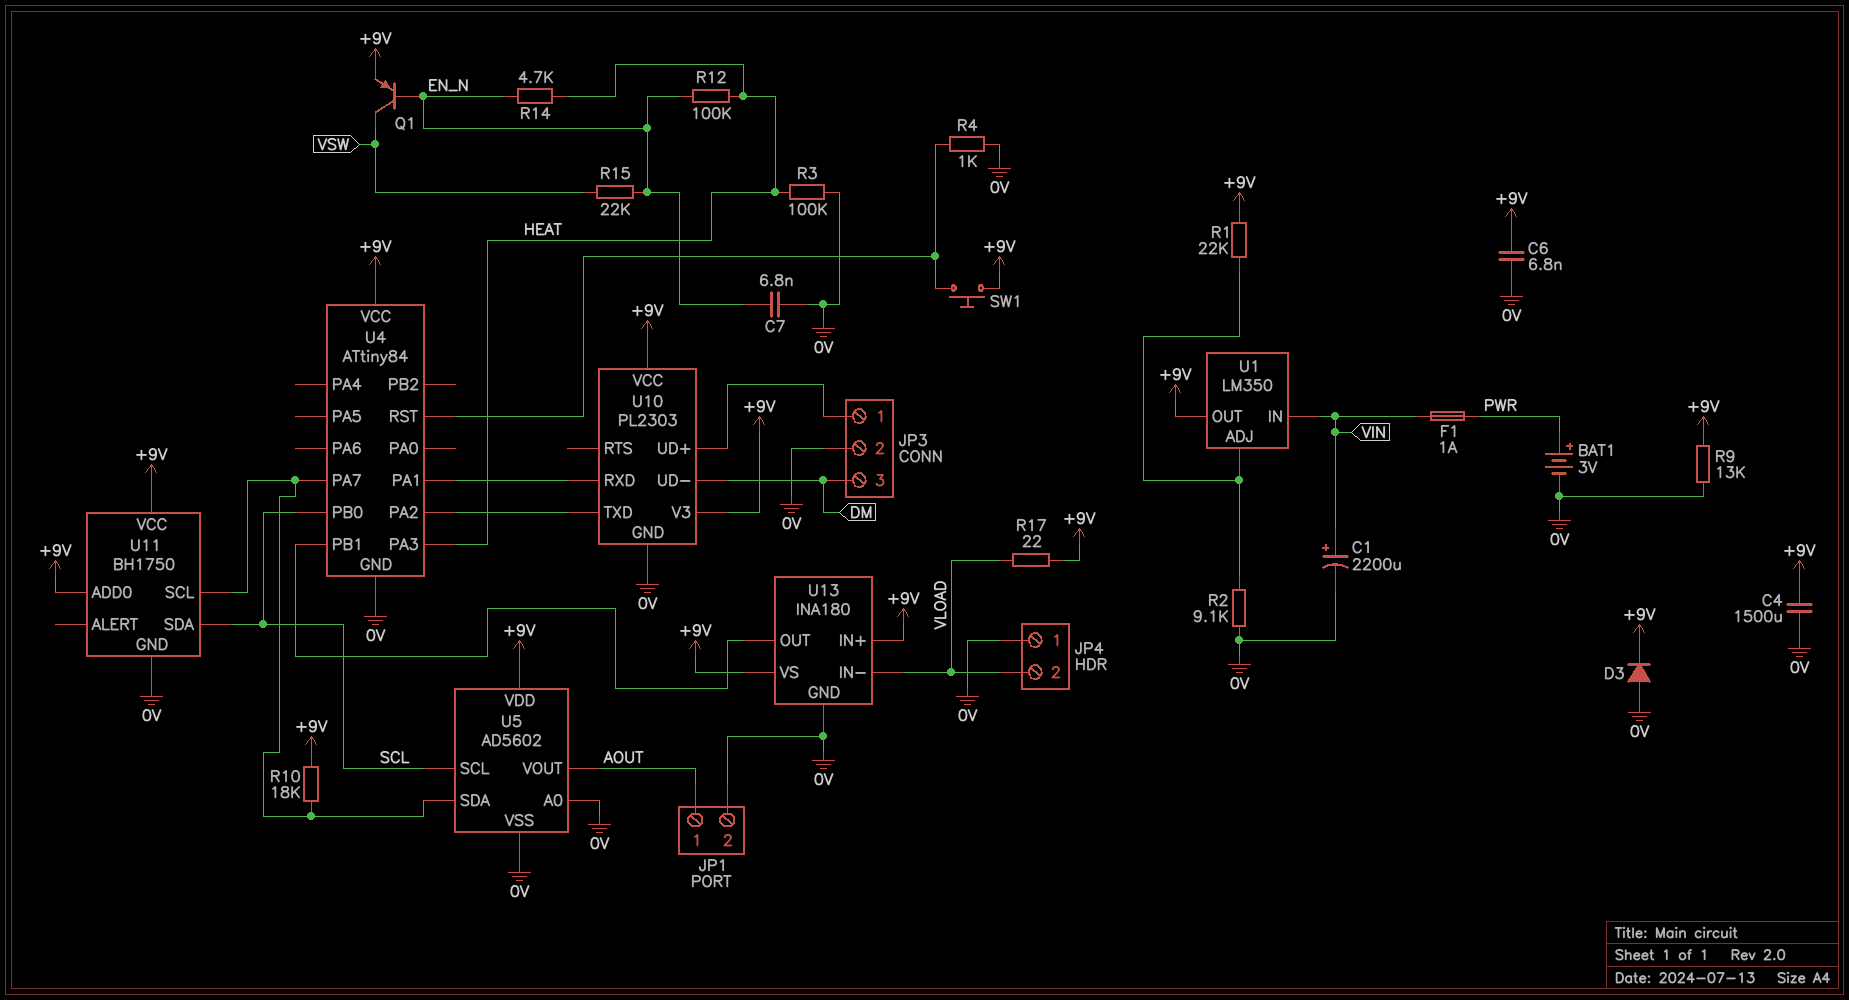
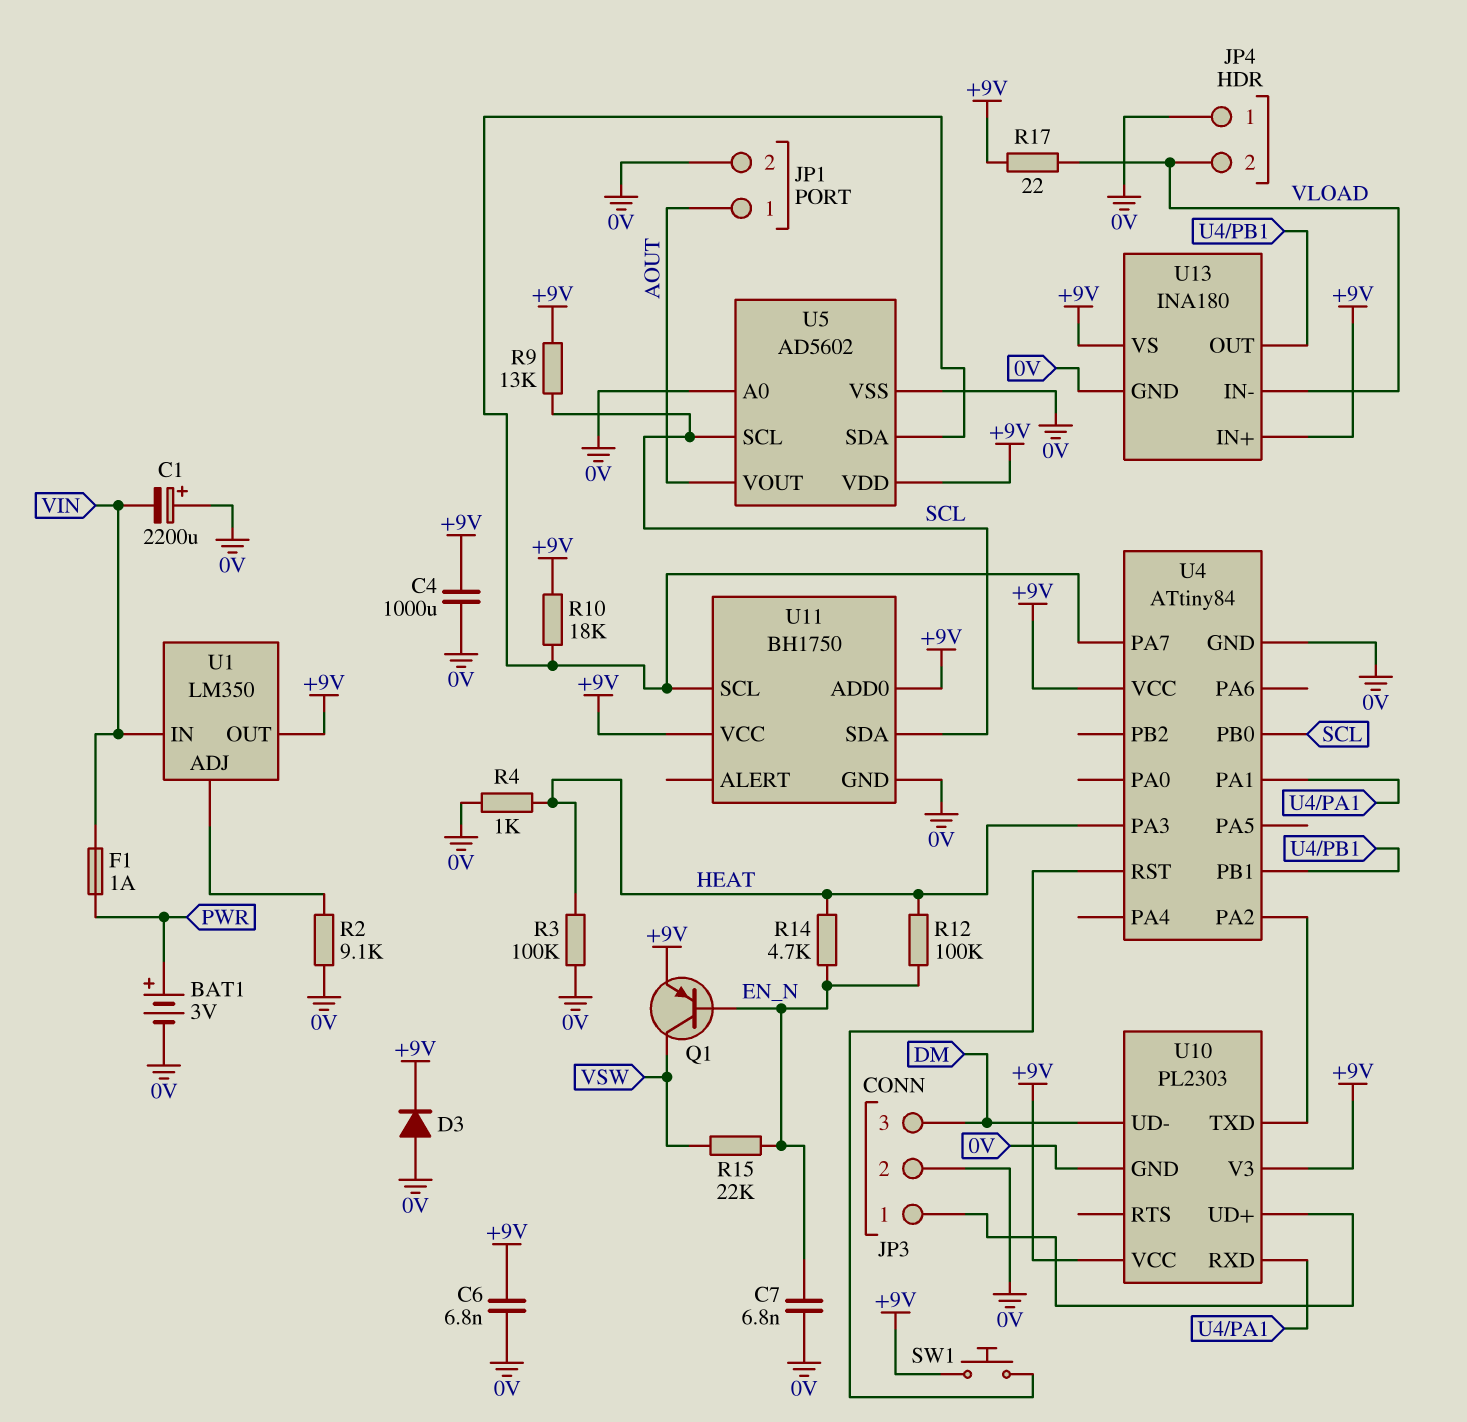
C1: 2200uF (plus VIN, minus 0V) -> 2200uF (plus 0V, minus VIN)
C4: 1500uF (+9V, 0V) -> 1000uF (+9V, 0V)
R1: 22k (+9V, U1/ADJ) -> none
R4: 1k (0V, U4/RST) -> 1k (0V, HEAT)
R9: 13k (+9V, 0V) -> 13k (+9V, SCL)

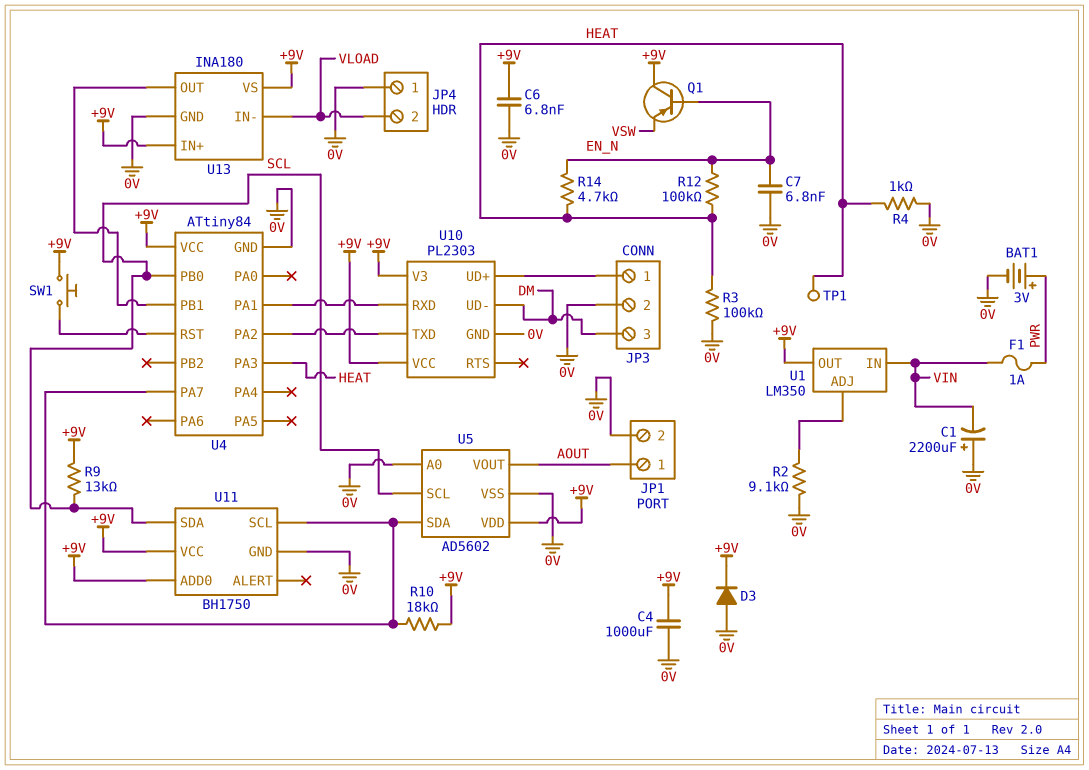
Q1: PNP (B EN_N, C VSW, E +9V) -> PNP (B EN_N, C +9V, E VSW)
R15: 22k (EN_N, VSW) -> none
R17: 22 (+9V, VLOAD) -> none
TP1: none -> test point (HEAT)

